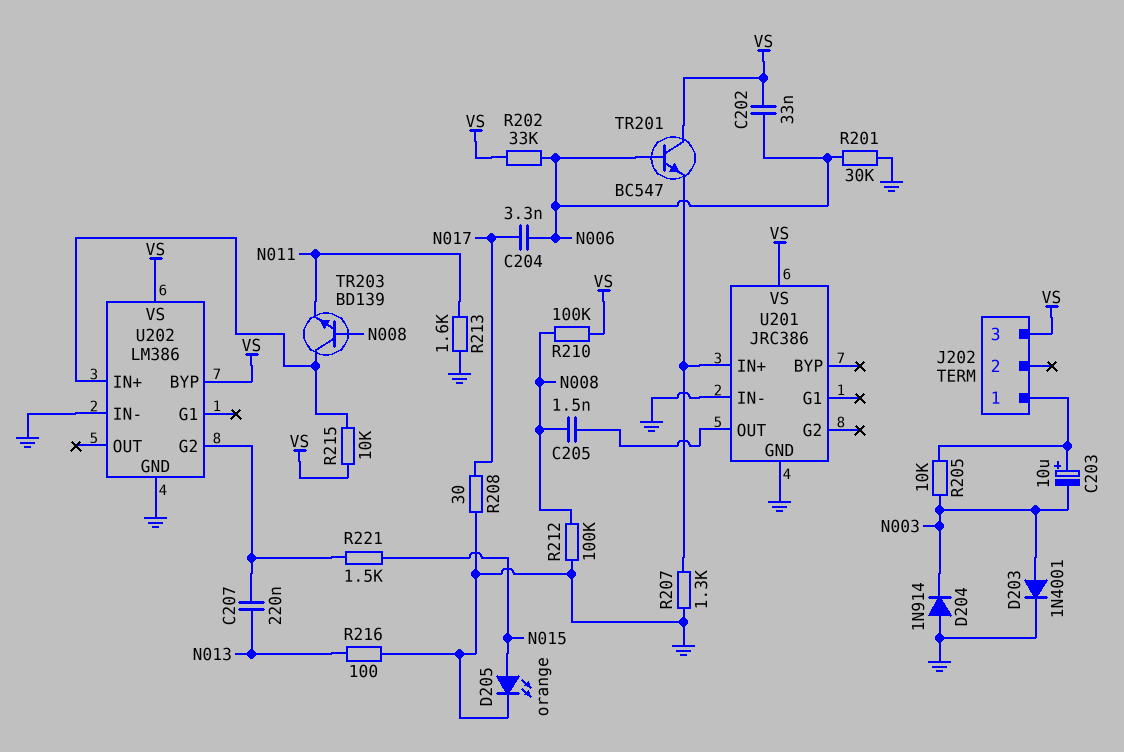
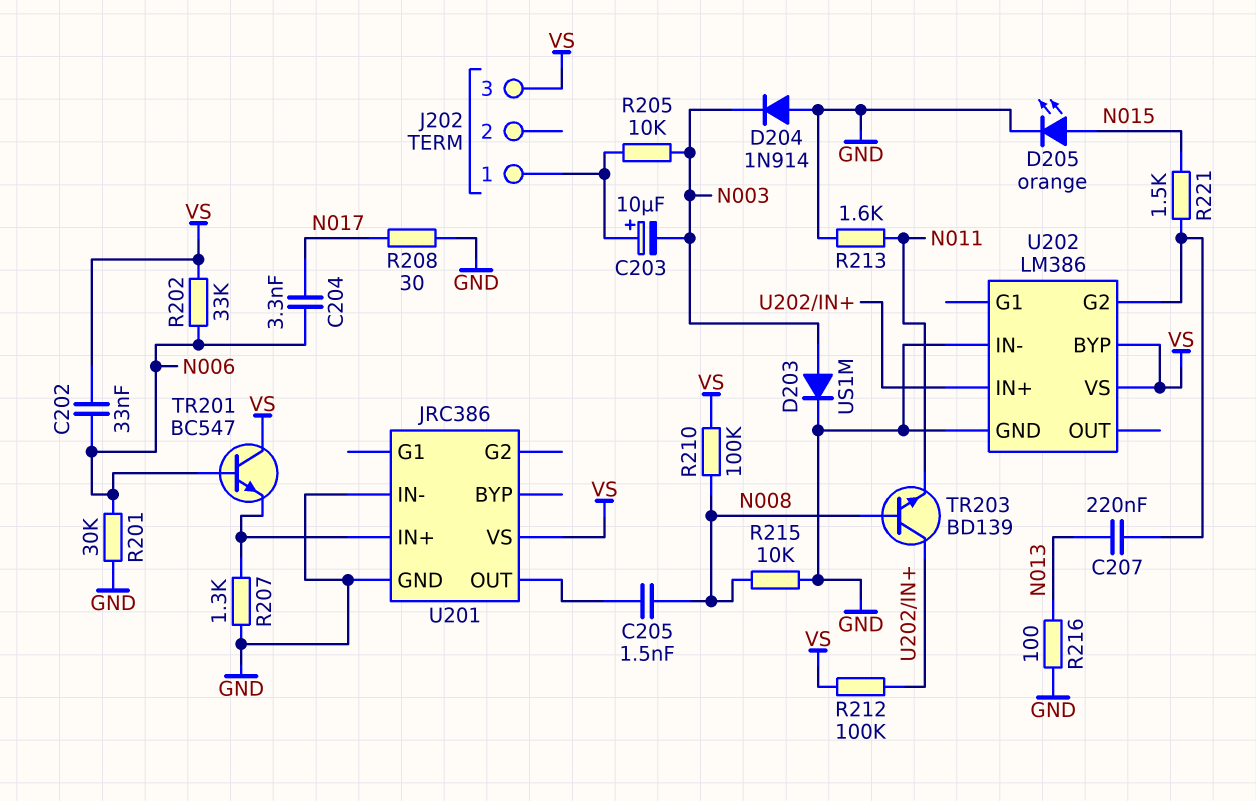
D203: diode 1N4001 (A N003, K GND) -> diode US1M (A N003, K GND)
R212: 100k (GND, N008) -> 100k (U202/IN+, VS)
R215: 10k (U202/IN+, VS) -> 10k (GND, N008)

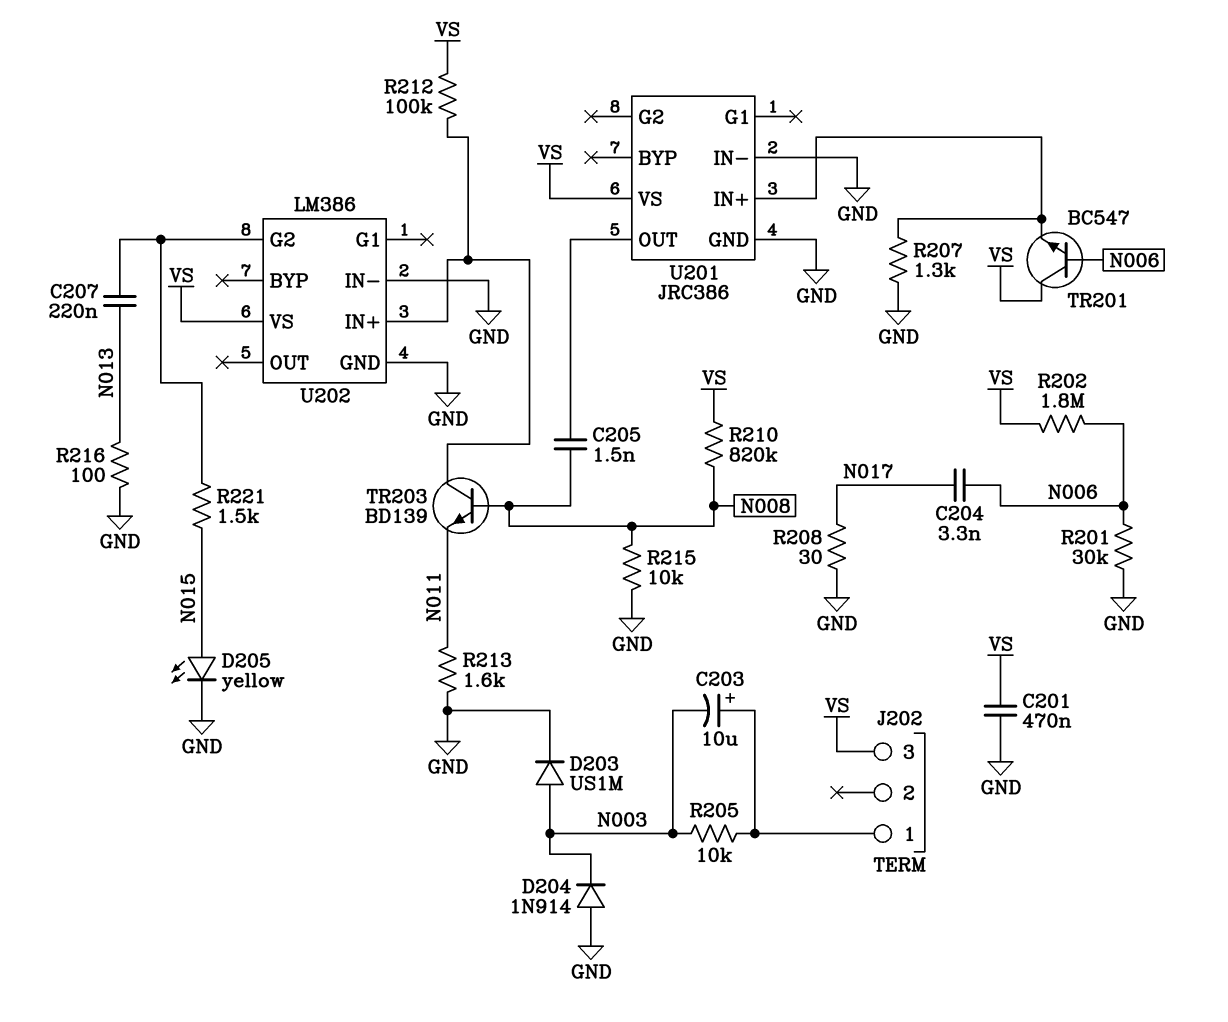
C201: none -> 470nF (GND, VS)
C202: 33nF (N006, VS) -> none
D205: LED orange (A N015, K GND) -> LED yellow (A N015, K GND)
R202: 33k (N006, VS) -> 1.8M (N006, VS)
R210: 100k (N008, VS) -> 820k (N008, VS)
U202 pin BYP: VS -> none

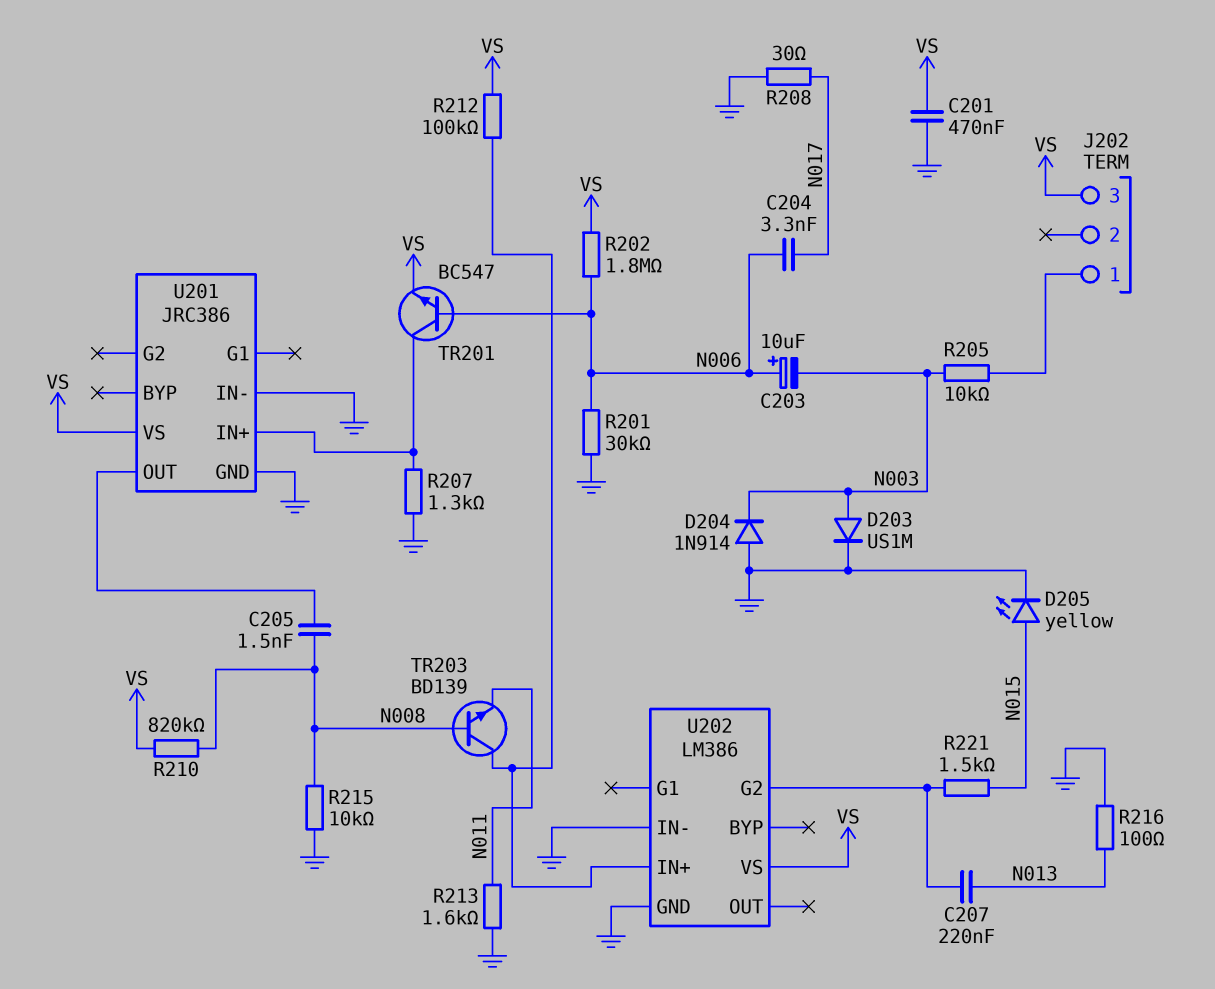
C203: 10uF (plus J202/1, minus N003) -> 10uF (plus N006, minus N003)
TR201: NPN BC547 (B N006, C VS, E U201/IN+) -> NPN BC547 (B N006, C U201/IN+, E VS)

